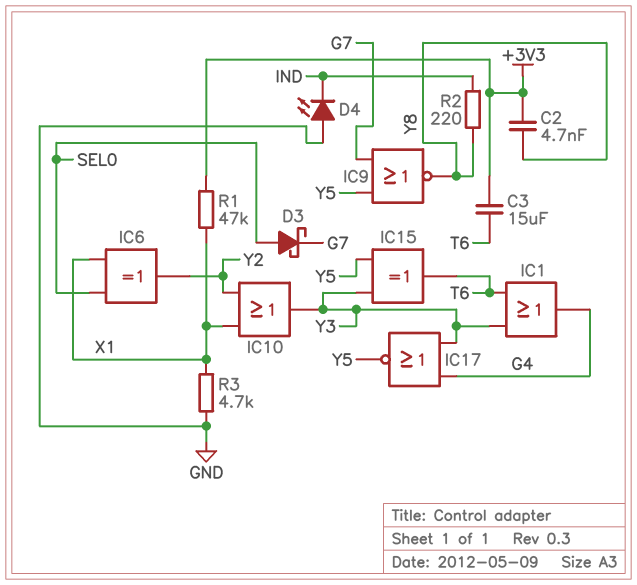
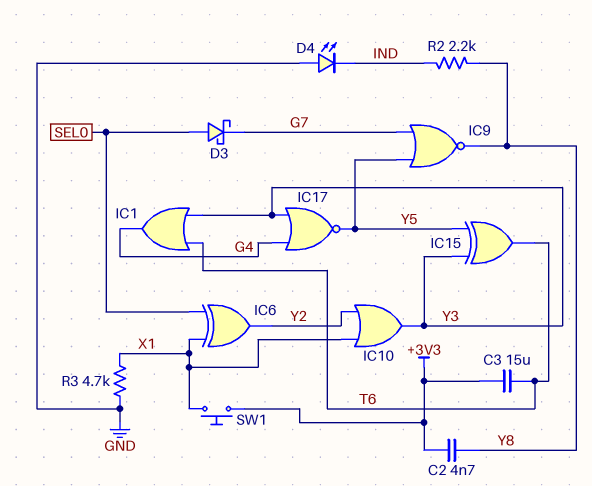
R1: 47k (+3V3, X1) -> none
R2: 220 (IND, Y8) -> 2.2k (IND, Y8)
SW1: none -> button (+3V3, X1)

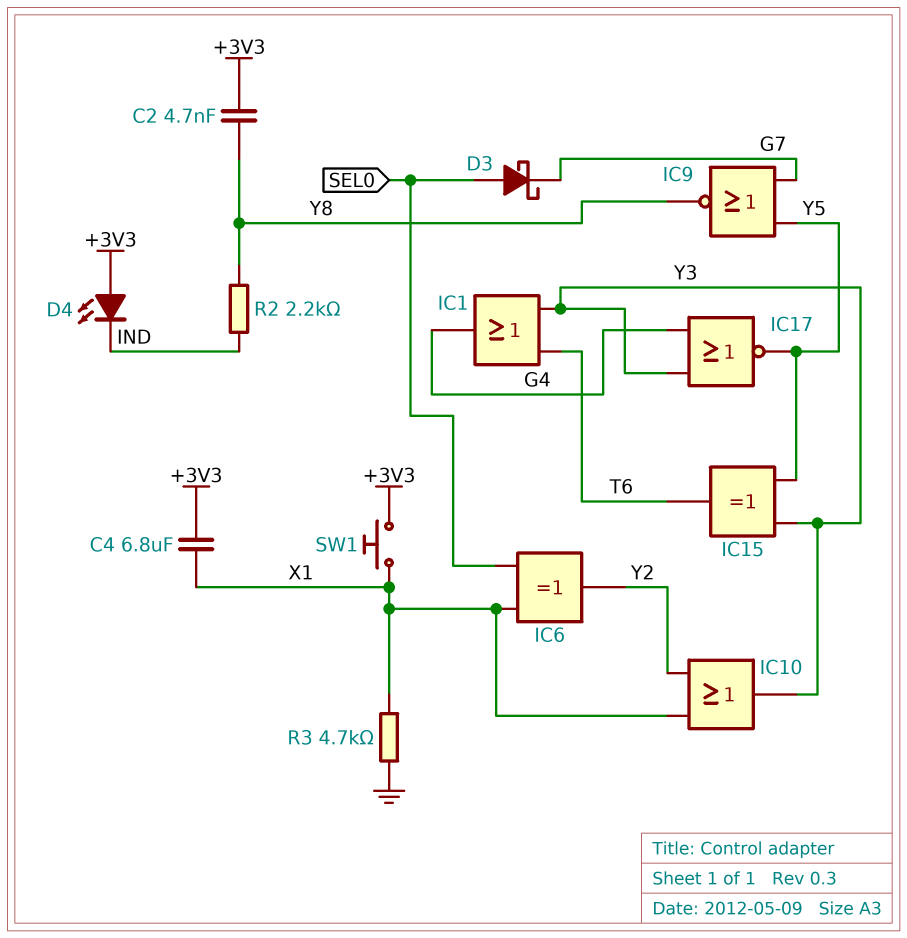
C3: 15uF (+3V3, T6) -> none
C4: none -> 6.8uF (+3V3, X1)
D4: LED (A GND, K IND) -> LED (A +3V3, K IND)

